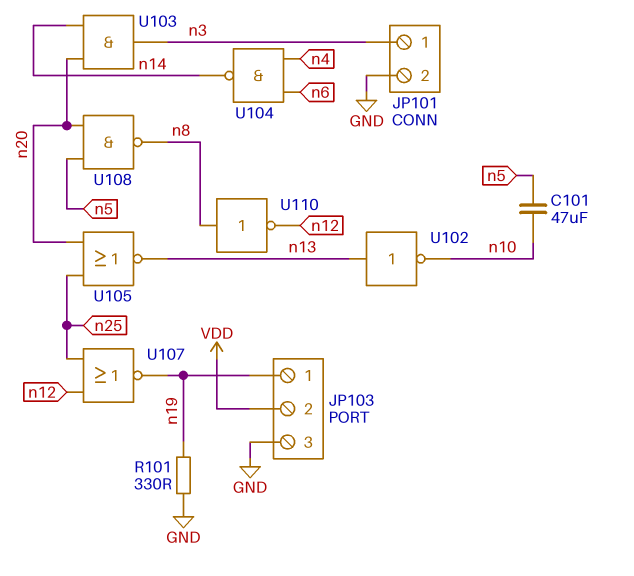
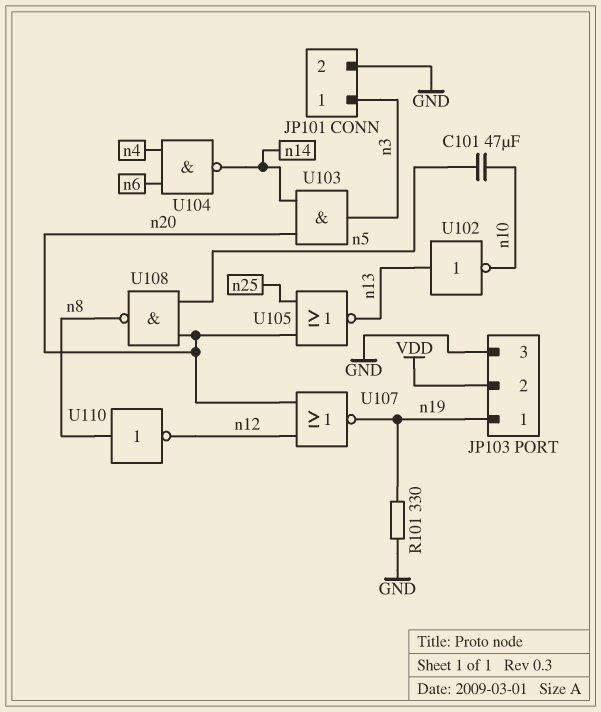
U107: NOR (in n12, in n25, out n19) -> NOR (in n12, in n20, out n19)

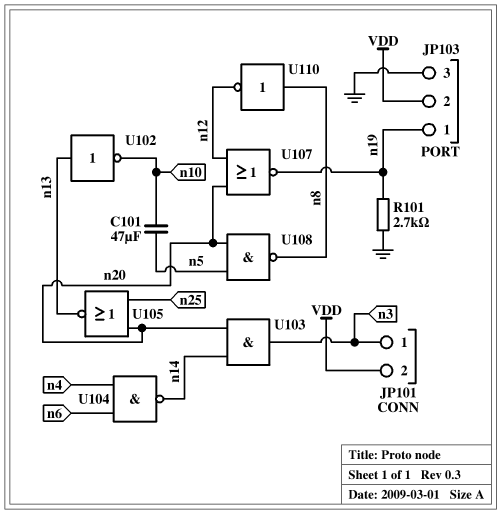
JP101 pin 2: GND -> VDD
R101: 330 (GND, n19) -> 2.7k (GND, n19)

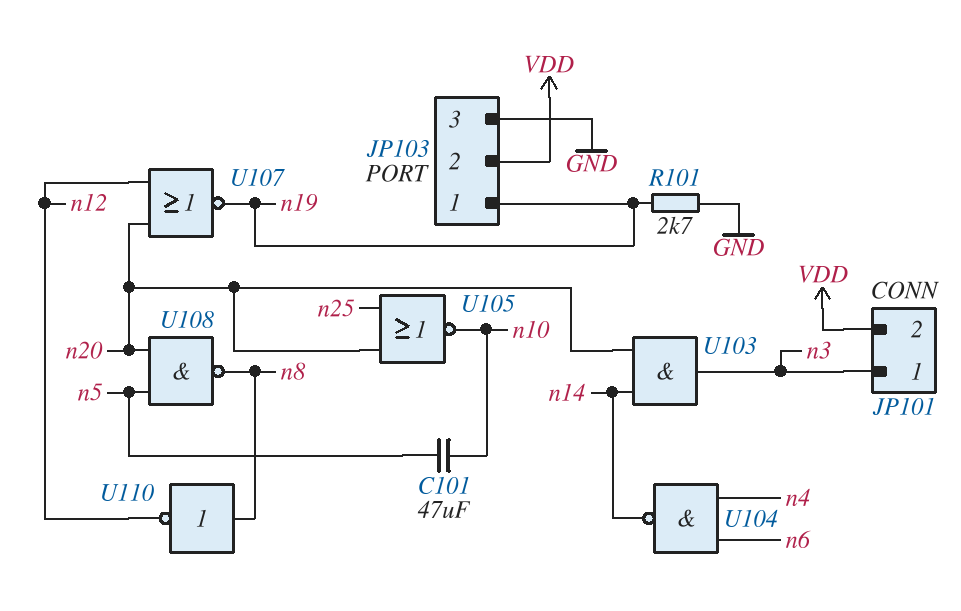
U102: NOT (in n13, out n10) -> none
U105: NOR (in n20, in n25, out n13) -> NOR (in n20, in n25, out n10)

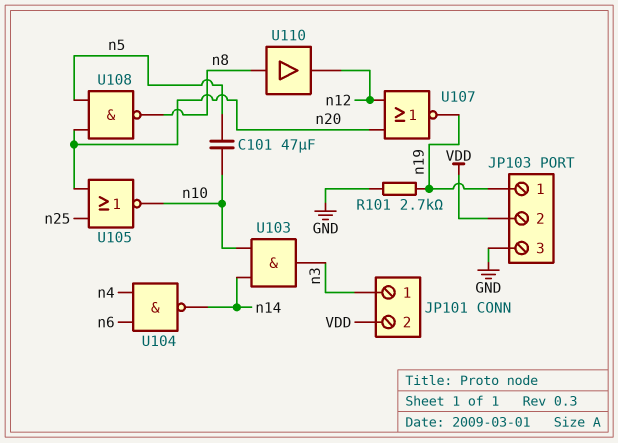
U103: AND (in n14, in n20, out n3) -> AND (in n10, in n14, out n3)
U110: NOT (in n8, out n12) -> buffer (in n8, out n12)

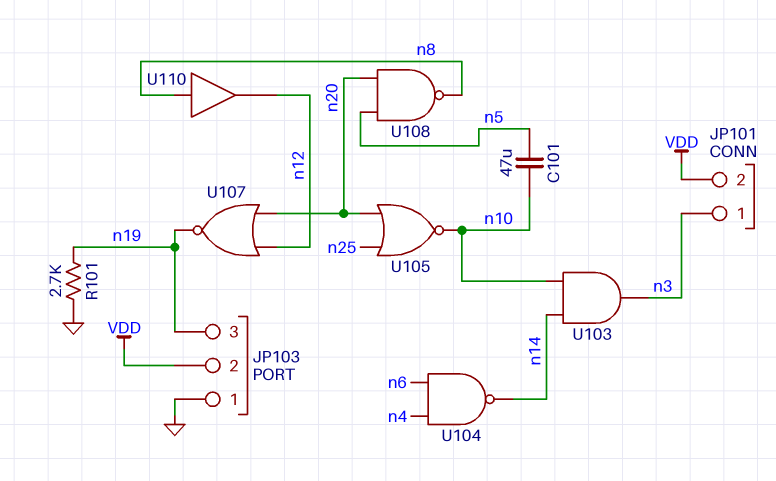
JP103 pin 1: n19 -> GND
JP103 pin 3: GND -> n19

